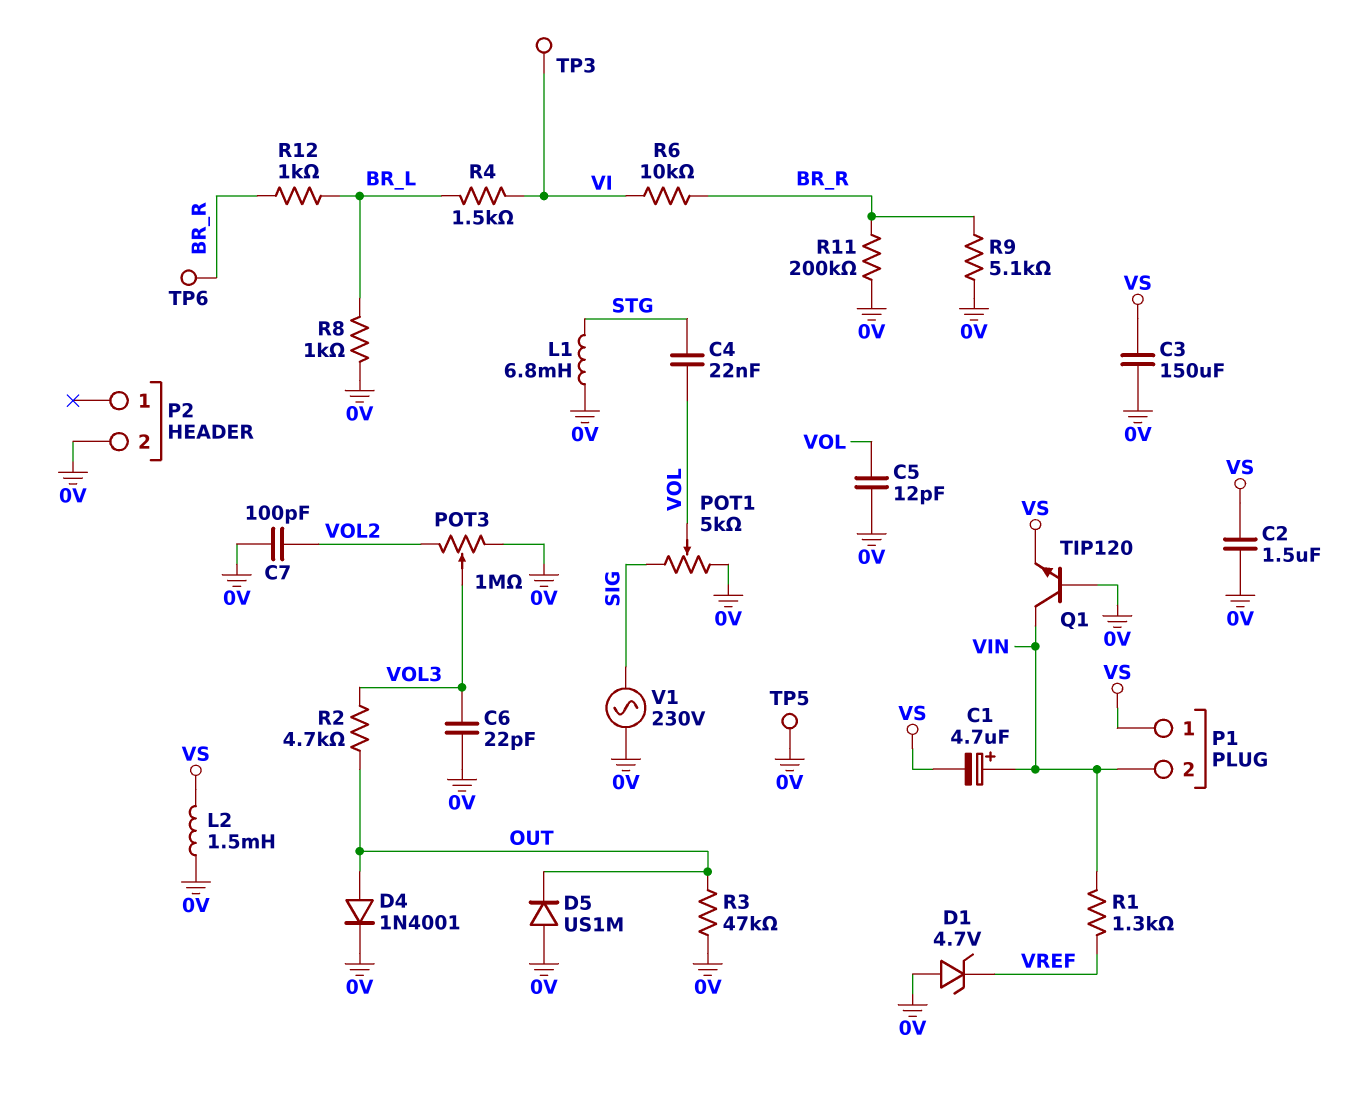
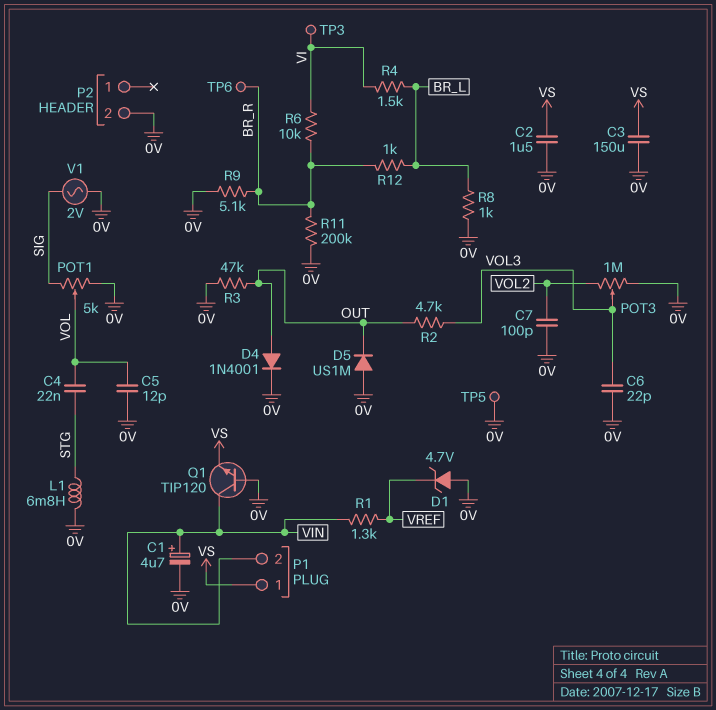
C1: 4.7uF (plus VIN, minus VS) -> 4.7uF (plus VIN, minus 0V)
L2: 1.5mH (0V, VS) -> none
V1: AC 230V (0V, SIG) -> AC 2V (0V, SIG)

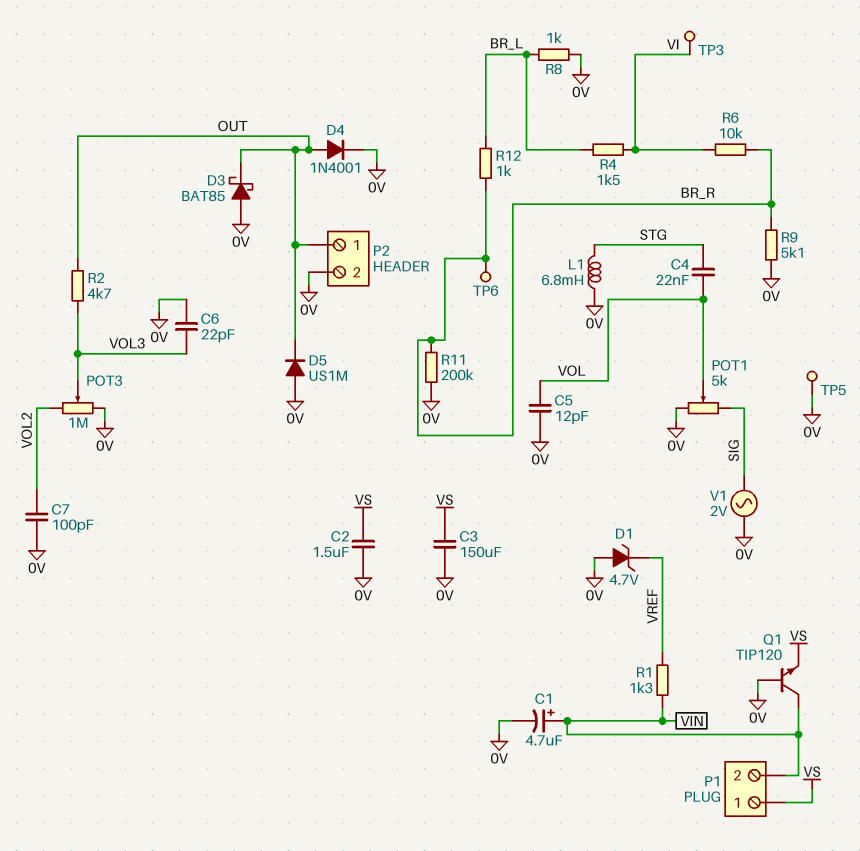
D3: none -> schottky BAT85 (A 0V, K OUT)
P2 pin 1: none -> OUT
R3: 47k (0V, OUT) -> none

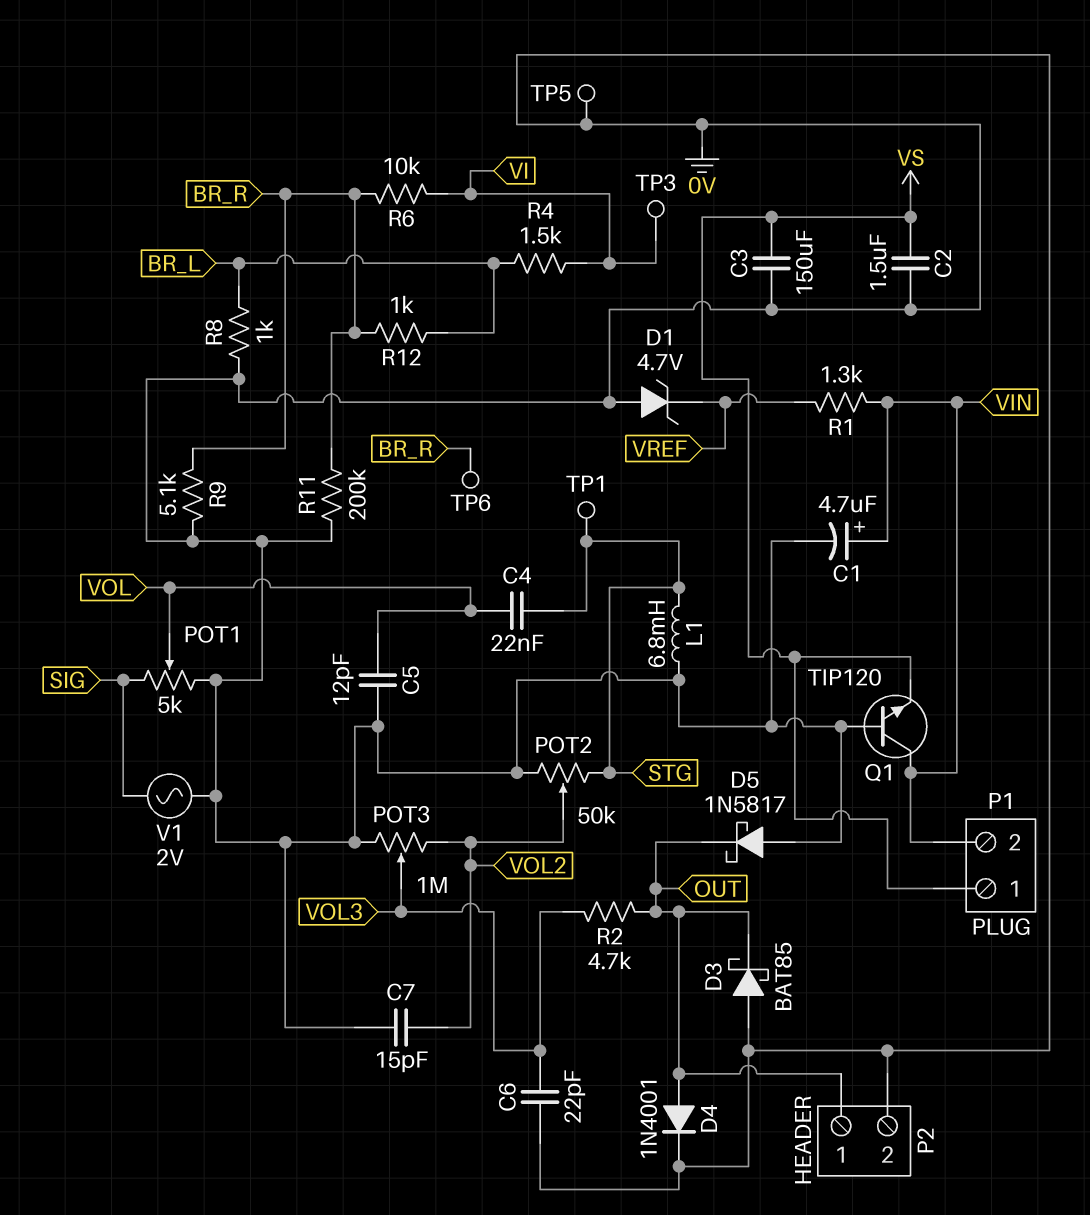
C7: 100pF (0V, VOL2) -> 15pF (0V, VOL2)
D5: diode US1M (A 0V, K OUT) -> schottky 1N5817 (A 0V, K OUT)
POT2: none -> 50k (0V, STG, wiper VOL2)
TP1: none -> test point (STG)

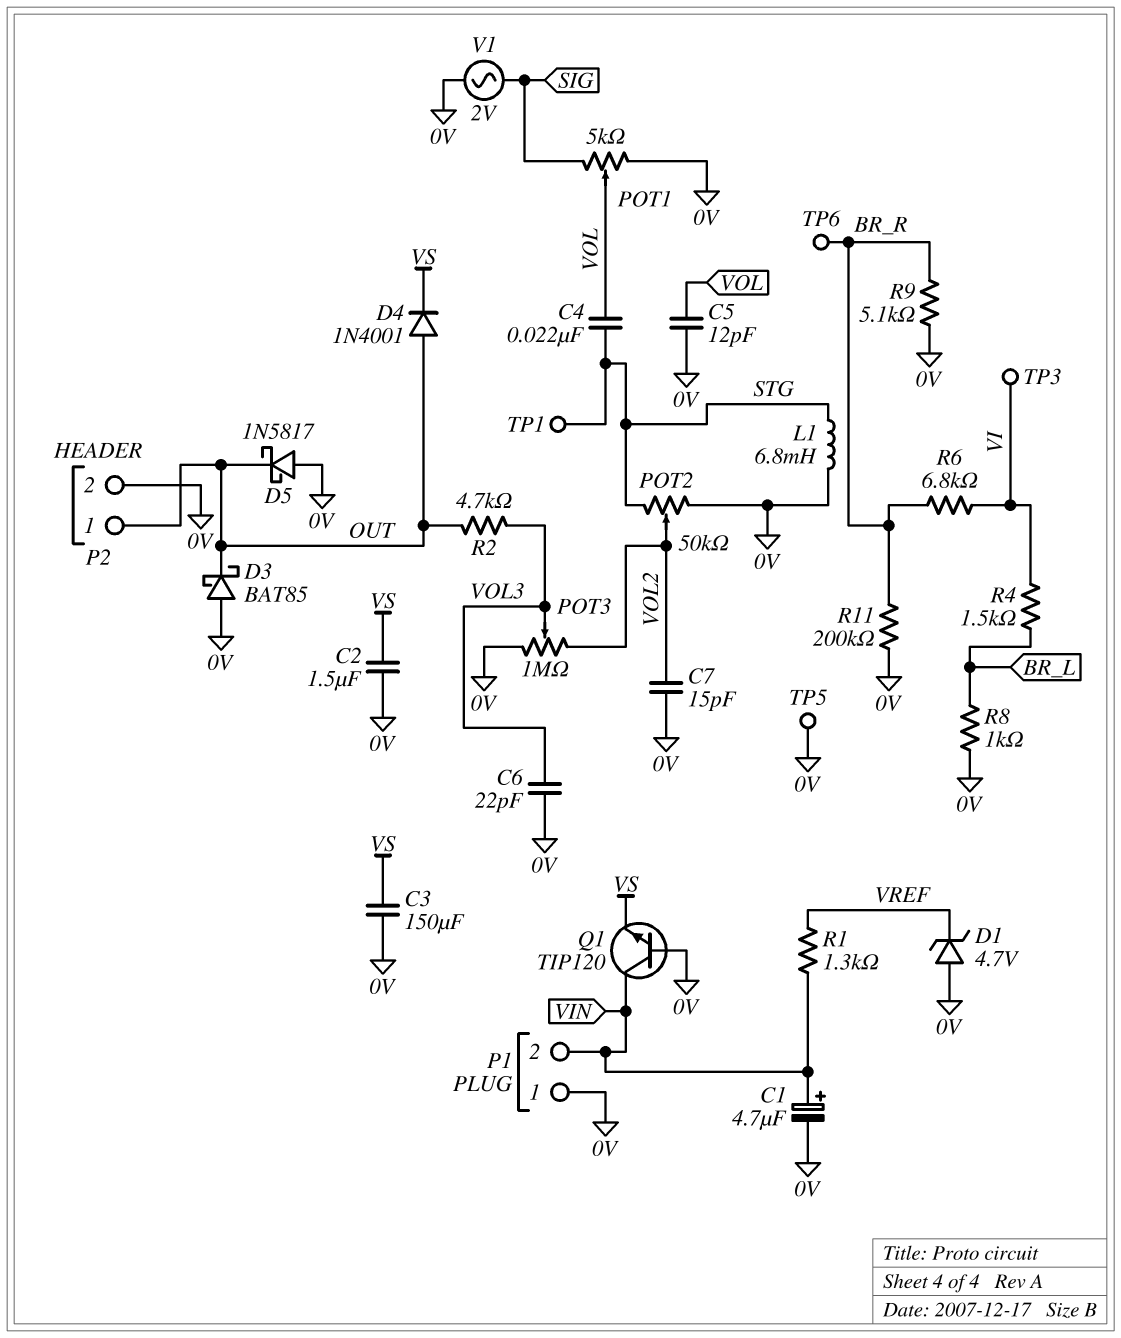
D4: diode 1N4001 (A OUT, K 0V) -> diode 1N4001 (A OUT, K VS)
P1 pin 1: VS -> 0V
R6: 10k (BR_R, VI) -> 6.8k (BR_R, VI)
R12: 1k (BR_L, BR_R) -> none

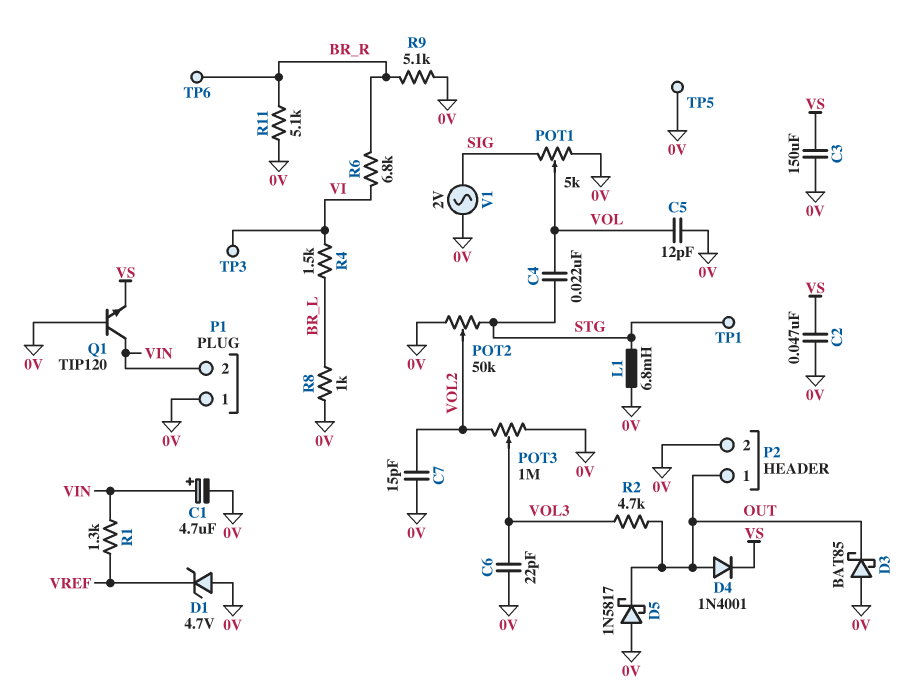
C2: 1.5uF (0V, VS) -> 47nF (0V, VS)
R11: 200k (0V, BR_R) -> 5.1k (0V, BR_R)

